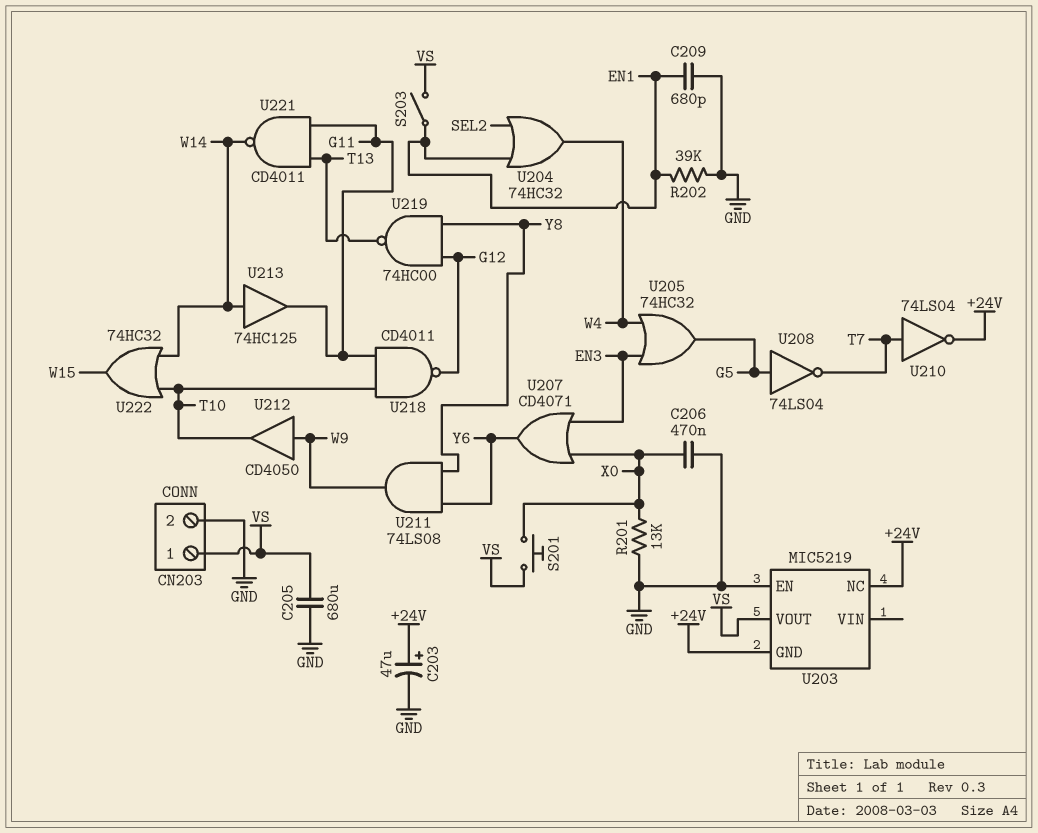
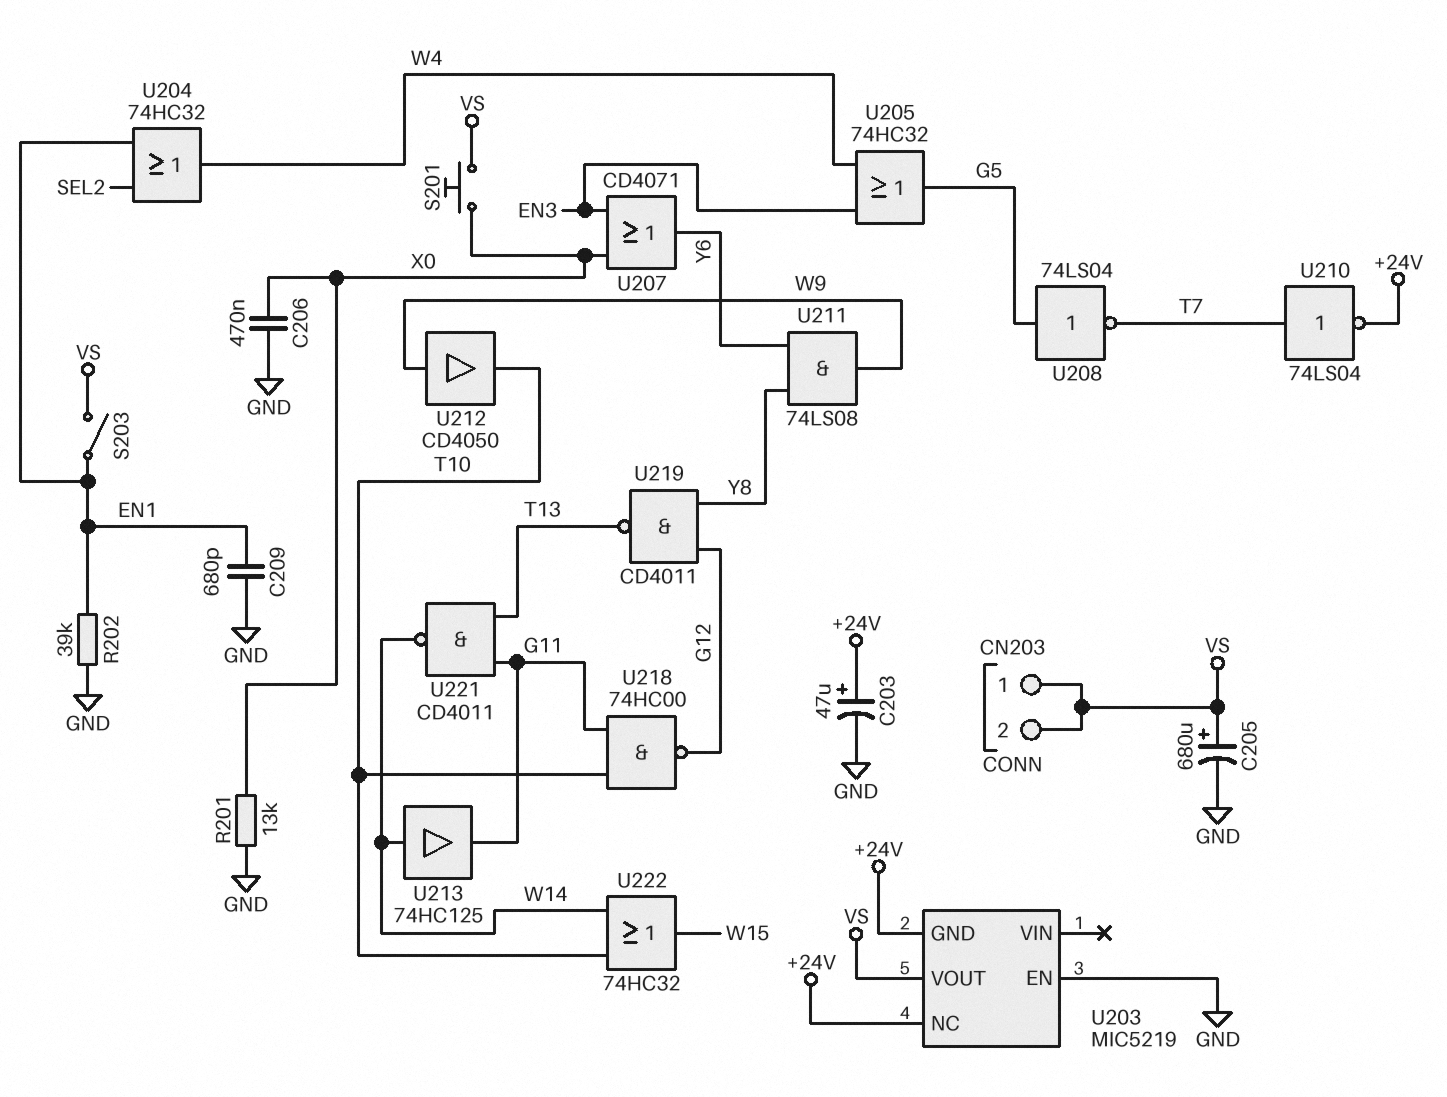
C205: 680uF (GND, VS) -> 680uF (plus VS, minus GND)
CN203 pin 2: GND -> VS
U218: NAND CD4011 (in G11, in T10, out G12) -> NAND 74HC00 (in G11, in T10, out G12)
U219: NAND 74HC00 (in G12, in Y8, out T13) -> NAND CD4011 (in G12, in Y8, out T13)

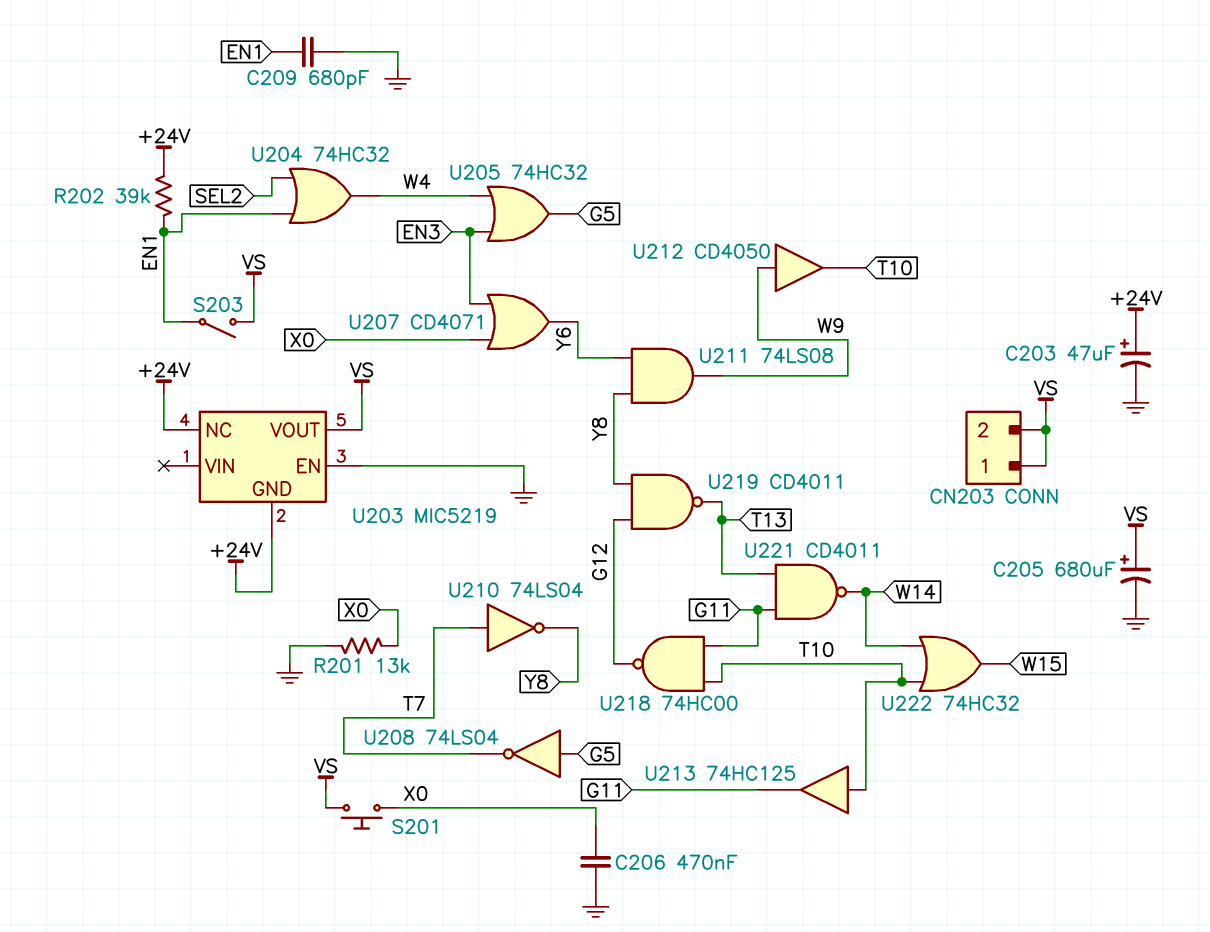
R202: 39k (EN1, GND) -> 39k (+24V, EN1)
U210: NOT 74LS04 (in T7, out +24V) -> NOT 74LS04 (in T7, out Y8)
U213: buffer 74HC125 (in W14, out G11) -> buffer 74HC125 (in T10, out G11)

